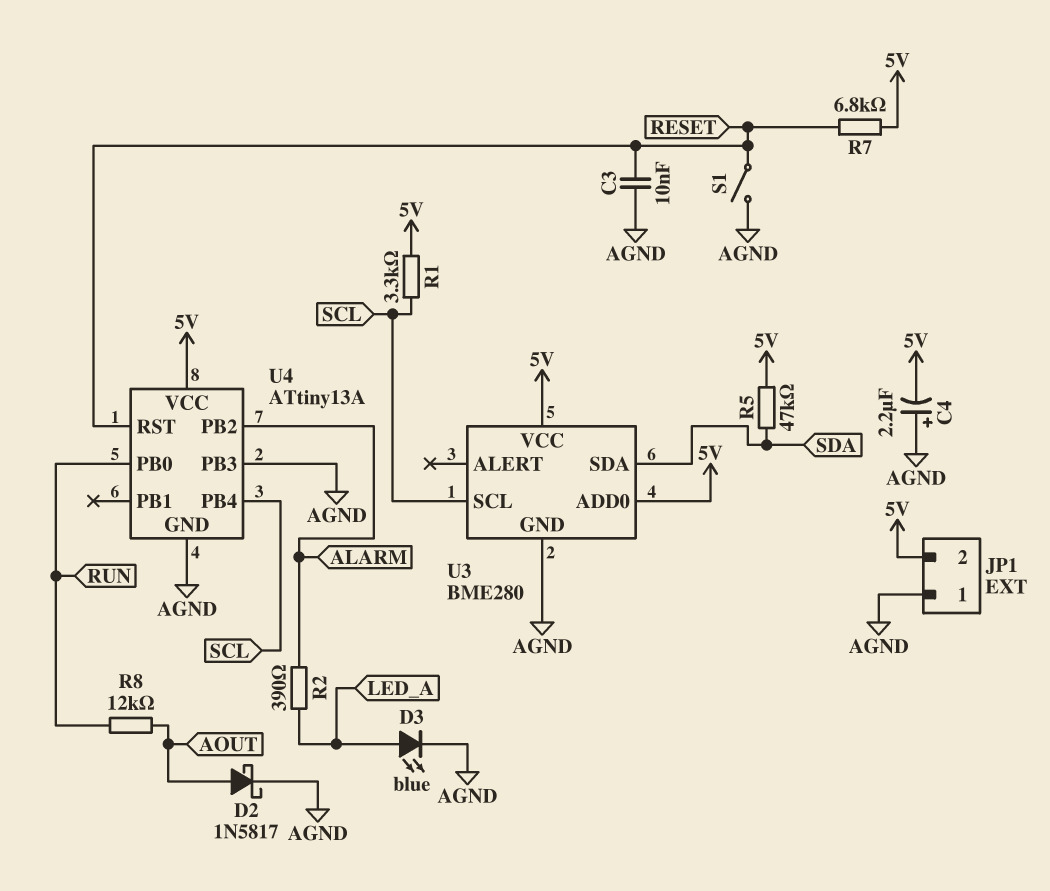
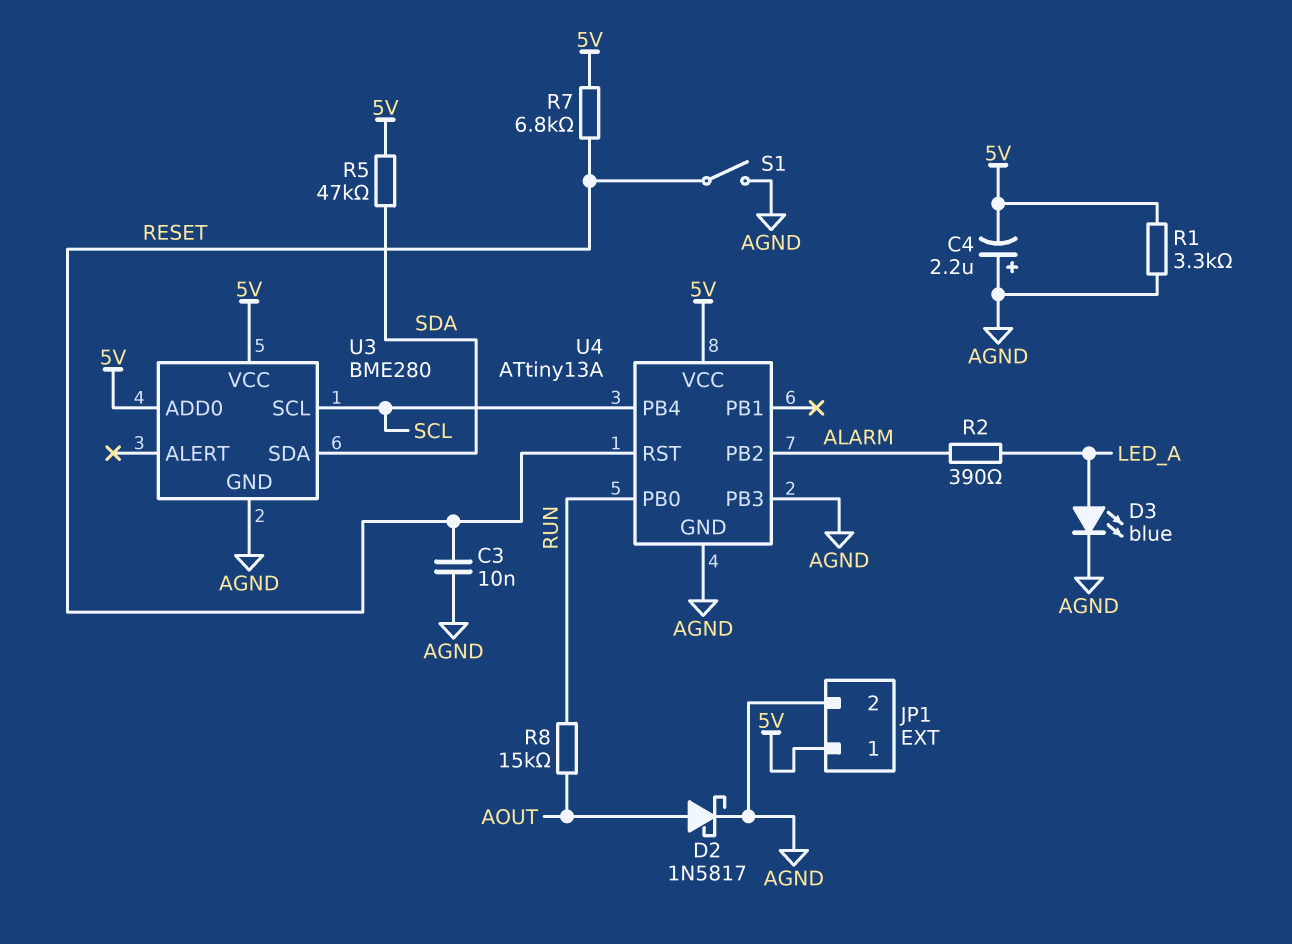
JP1 pin 1: AGND -> 5V
JP1 pin 2: 5V -> AGND
R1: 3.3k (5V, SCL) -> 3.3k (5V, AGND)
R8: 12k (AOUT, RUN) -> 15k (AOUT, RUN)

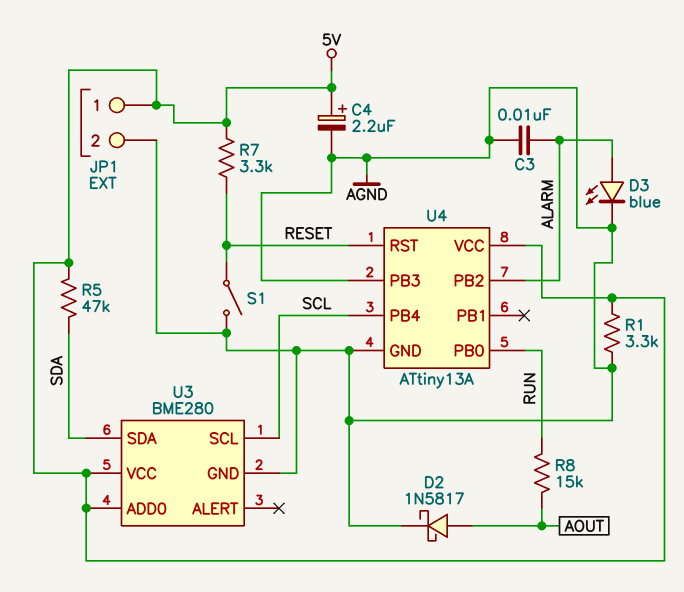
C3: 10nF (AGND, RESET) -> 10nF (AGND, ALARM)
C4: 2.2uF (plus AGND, minus 5V) -> 2.2uF (plus 5V, minus AGND)
D3: LED blue (A LED_A, K AGND) -> LED blue (A ALARM, K AGND)
R2: 390 (ALARM, LED_A) -> none
R7: 6.8k (5V, RESET) -> 3.3k (5V, RESET)

